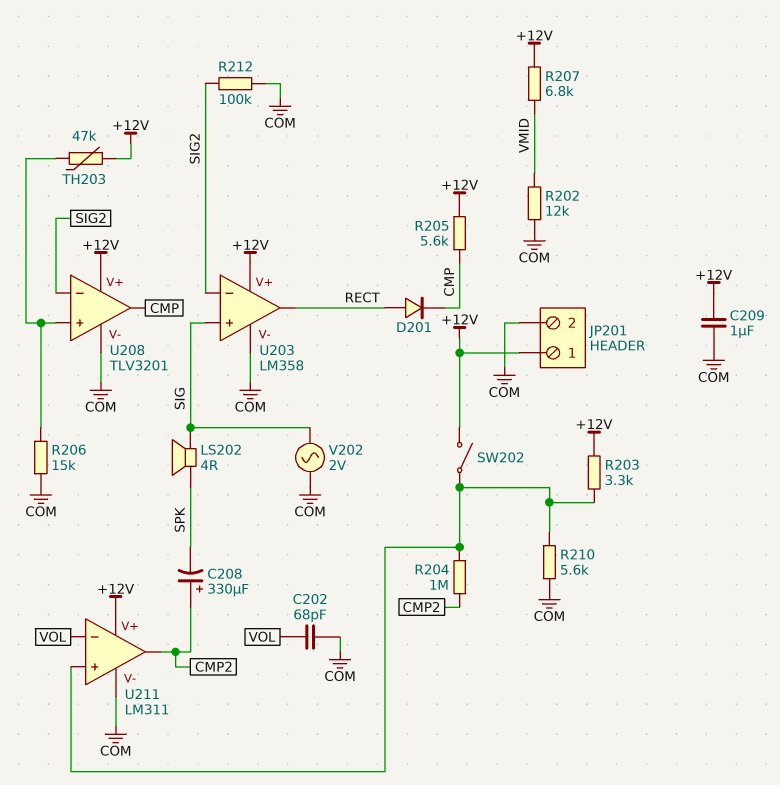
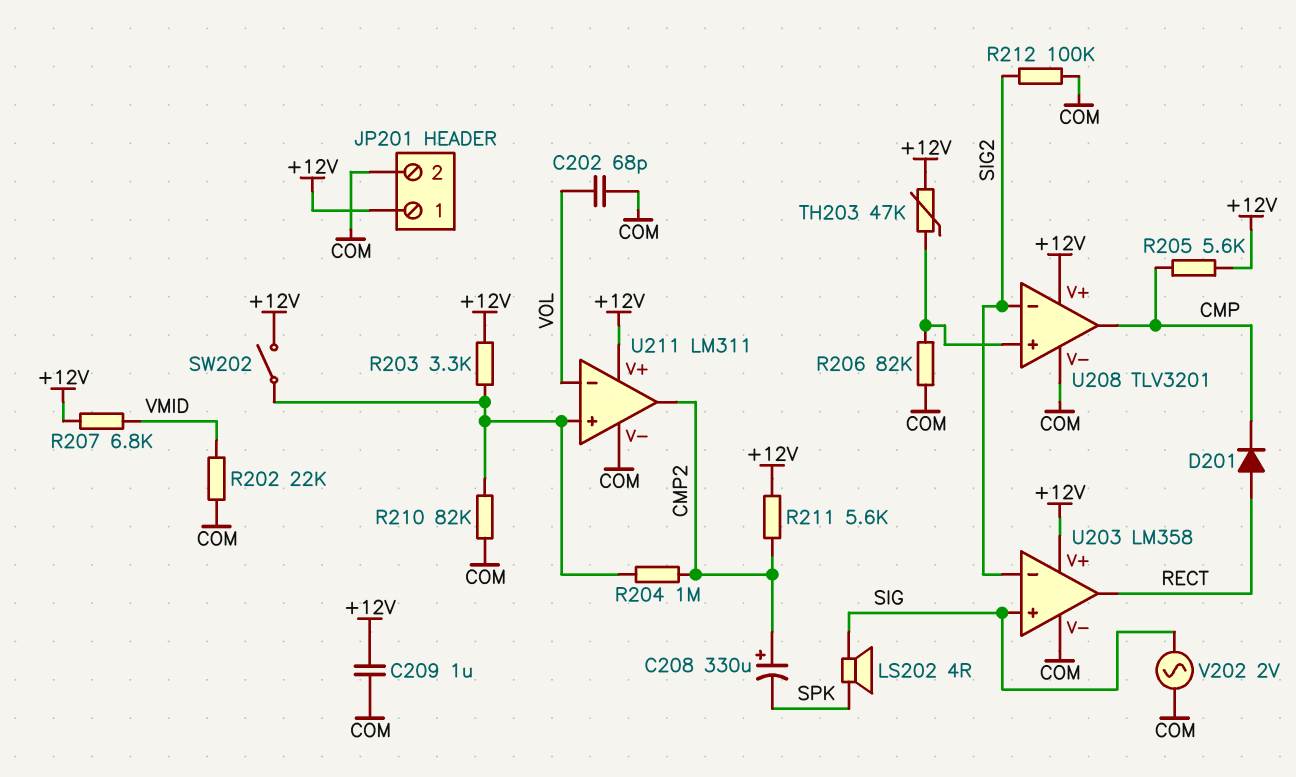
R202: 12k (COM, VMID) -> 22k (COM, VMID)
R206: 15k (COM, U208/in+) -> 82k (COM, U208/in+)
R210: 5.6k (COM, U211/in+) -> 82k (COM, U211/in+)
R211: none -> 5.6k (+12V, CMP2)

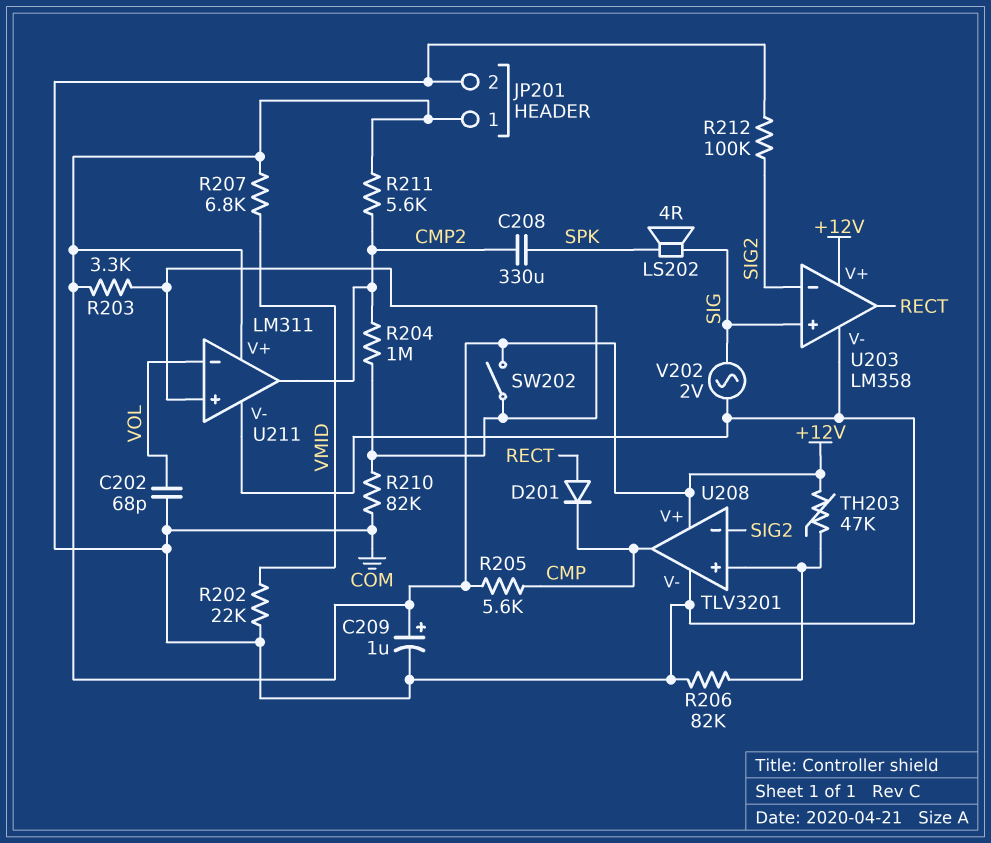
C208: 330uF (plus CMP2, minus SPK) -> 330uF (CMP2, SPK)
C209: 1uF (+12V, COM) -> 1uF (plus +12V, minus COM)

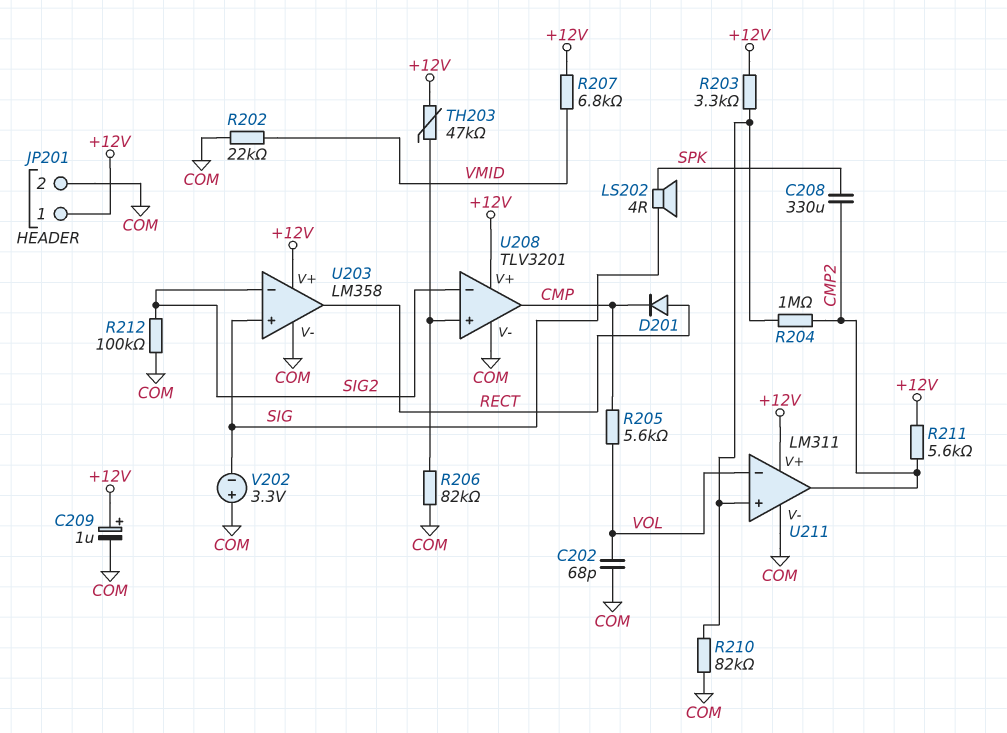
R205: 5.6k (+12V, CMP) -> 5.6k (CMP, VOL)
SW202: switch (+12V, U211/in+) -> none
V202: AC 2V (COM, SIG) -> 3.3V (plus COM, minus SIG)

